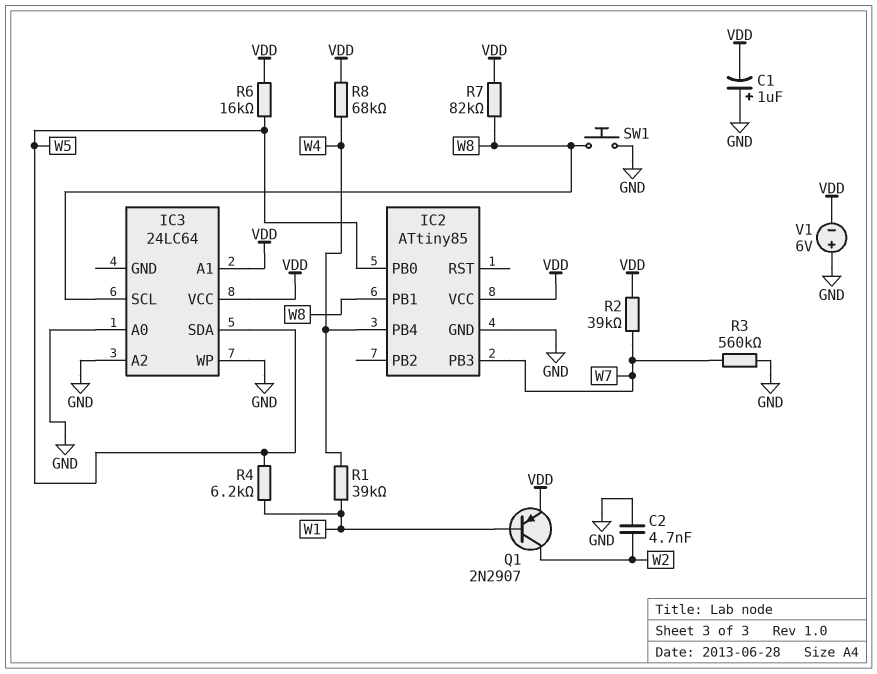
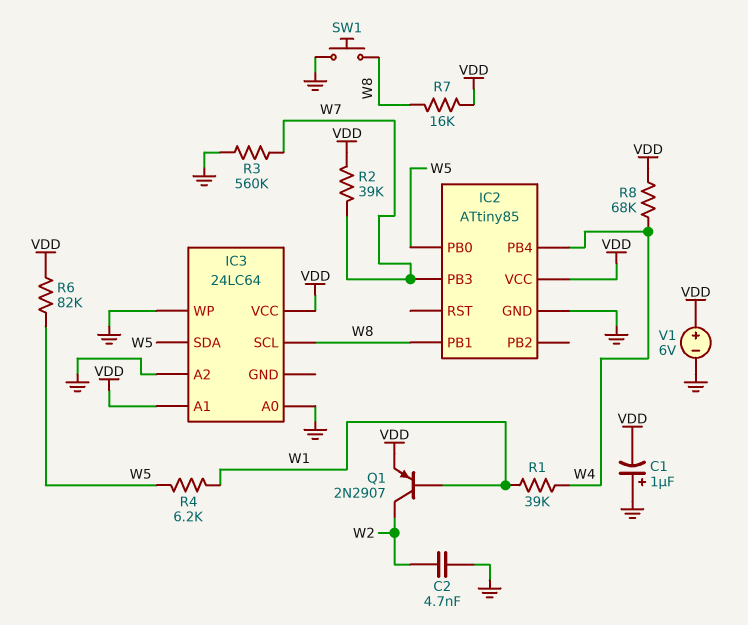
R6: 16k (VDD, W5) -> 82k (VDD, W5)
R7: 82k (VDD, W8) -> 16k (VDD, W8)
V1: 6V (plus GND, minus VDD) -> 6V (plus VDD, minus GND)

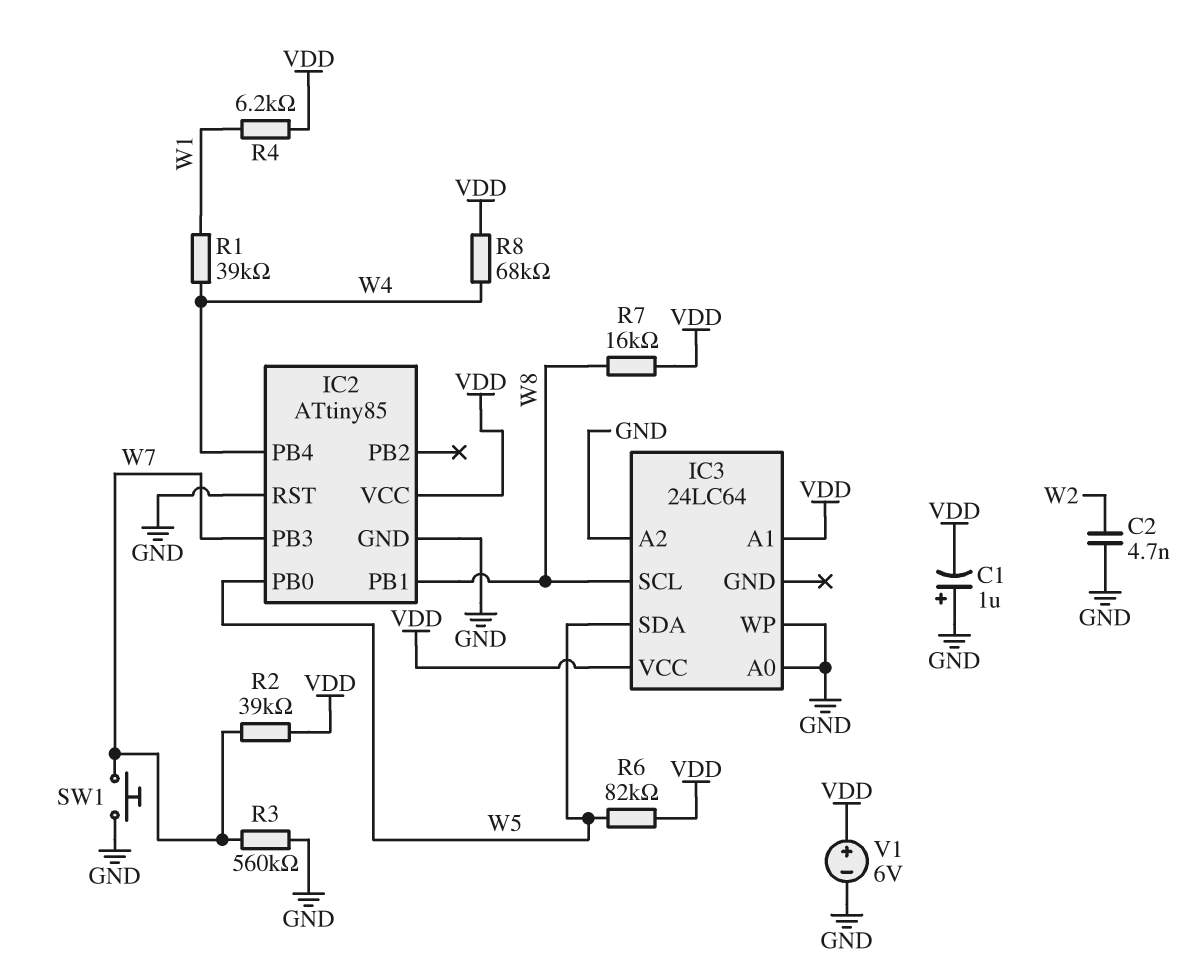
IC2 pin RST: none -> GND
Q1: PNP 2N2907 (B W1, C W2, E VDD) -> none
R4: 6.2k (W1, W5) -> 6.2k (VDD, W1)
SW1: button (GND, W8) -> button (GND, W7)

